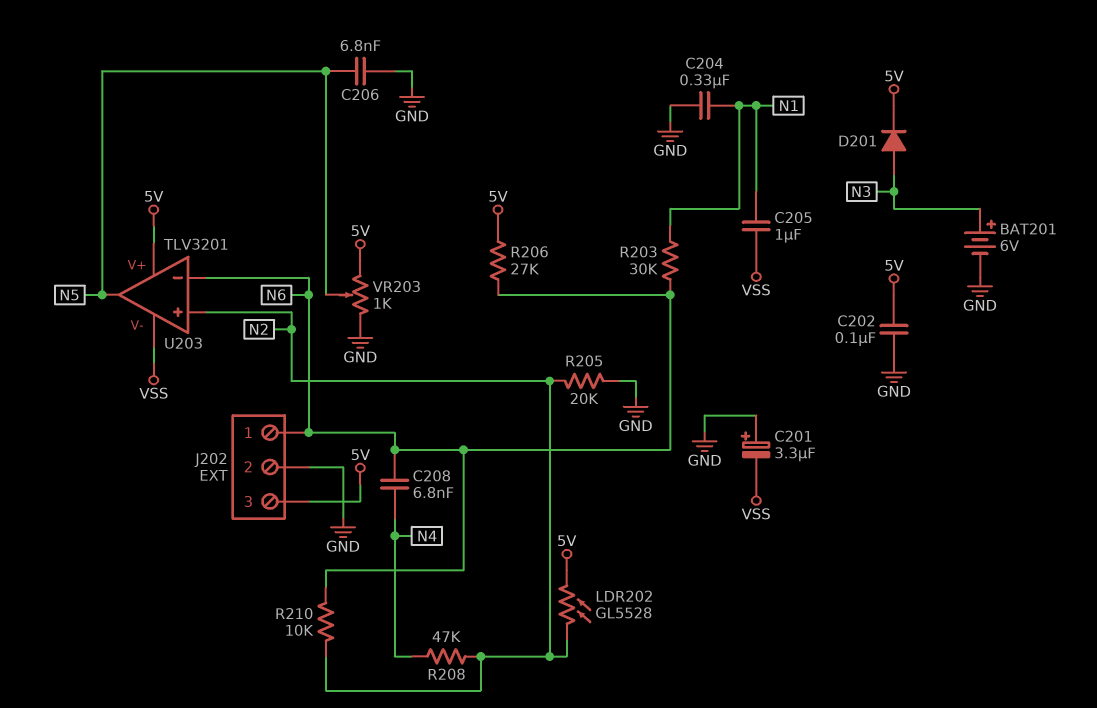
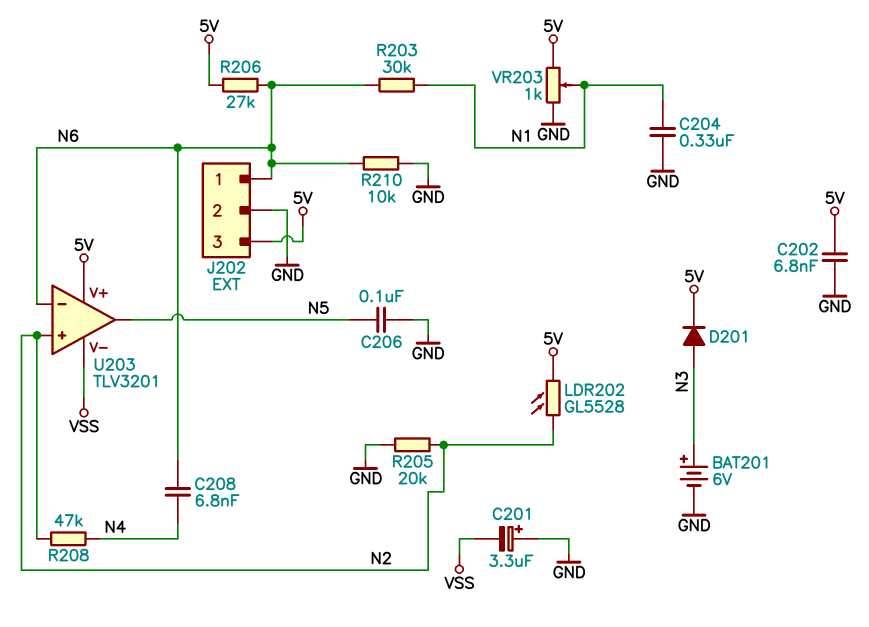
C202: 100nF (5V, GND) -> 6.8nF (5V, GND)
C205: 1uF (N1, VSS) -> none
C206: 6.8nF (GND, N5) -> 100nF (GND, N5)
R210: 10k (N2, N6) -> 10k (GND, N6)
VR203: 1k (5V, GND, wiper N5) -> 1k (5V, GND, wiper N1)

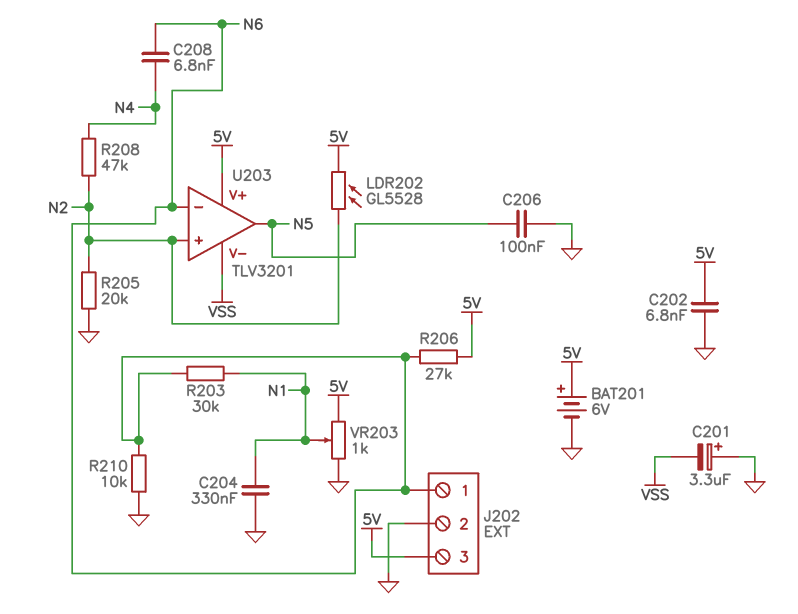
BAT201: 6V (plus N3, minus GND) -> 6V (plus 5V, minus GND)
D201: diode (A N3, K 5V) -> none

